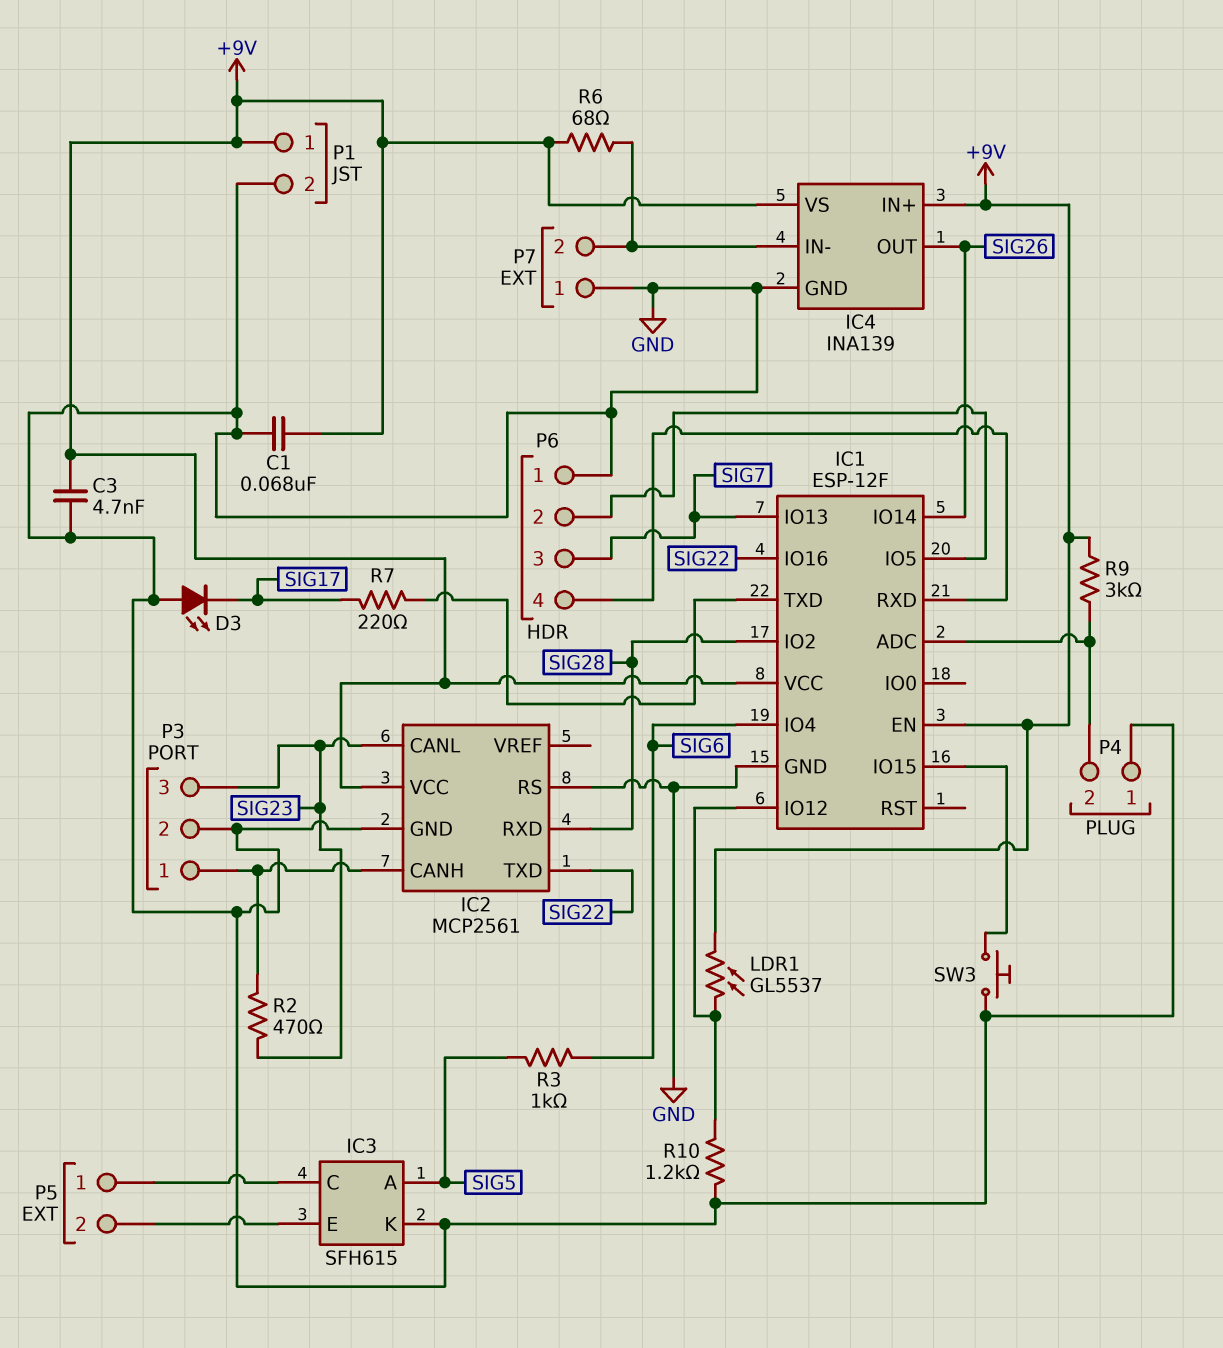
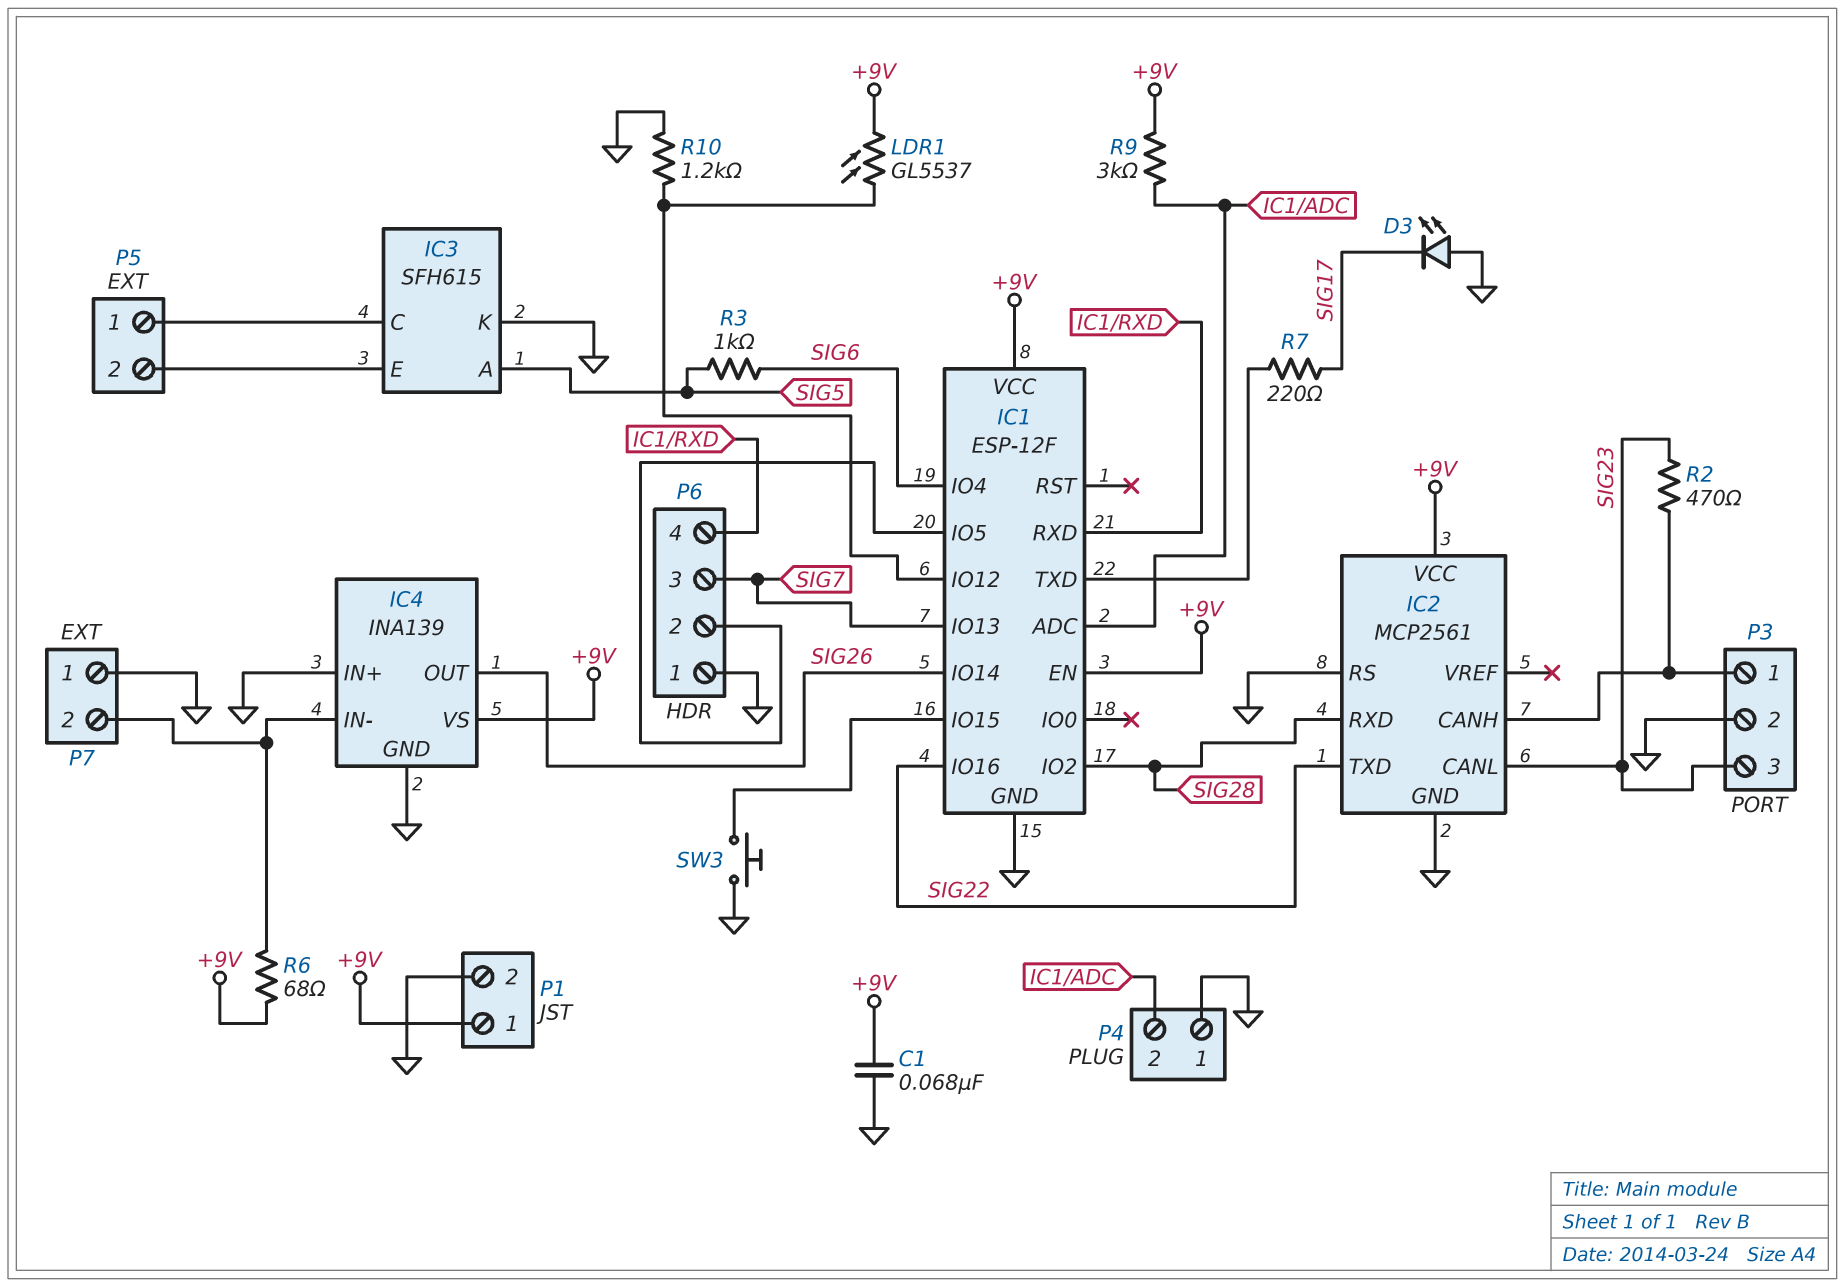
C3: 4.7nF (+9V, GND) -> none
IC4 pin IN+: +9V -> GND

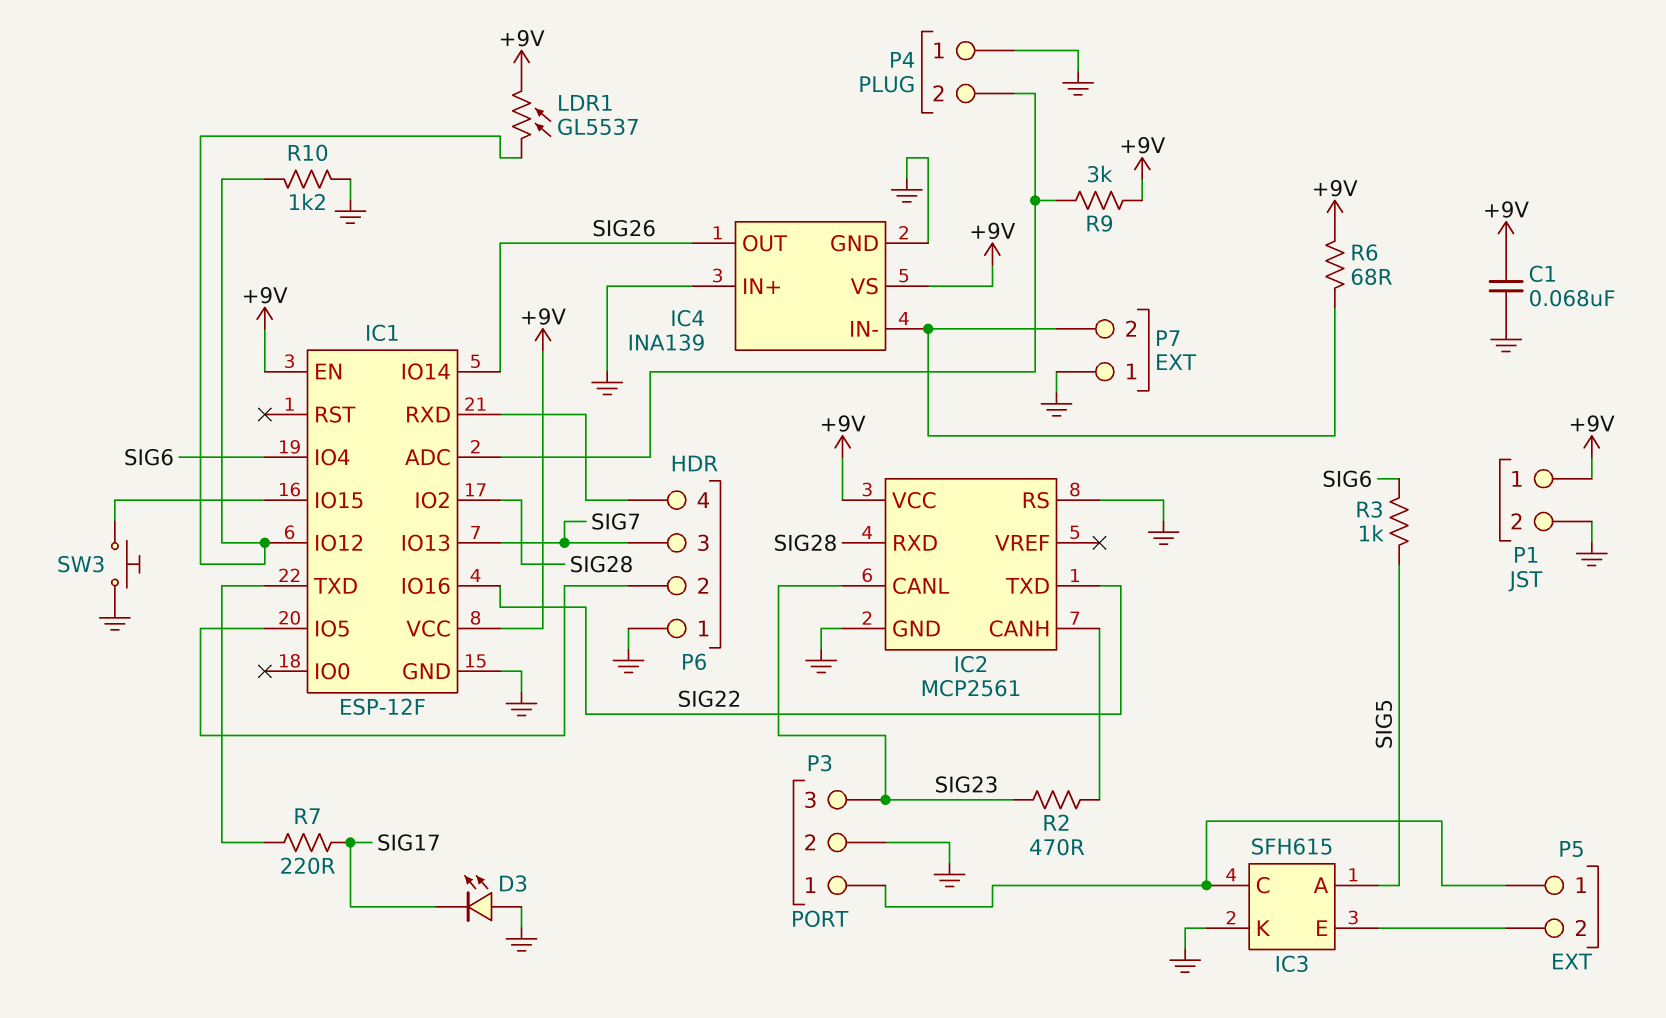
P3 pin 1: IC2/CANH -> IC3/C

